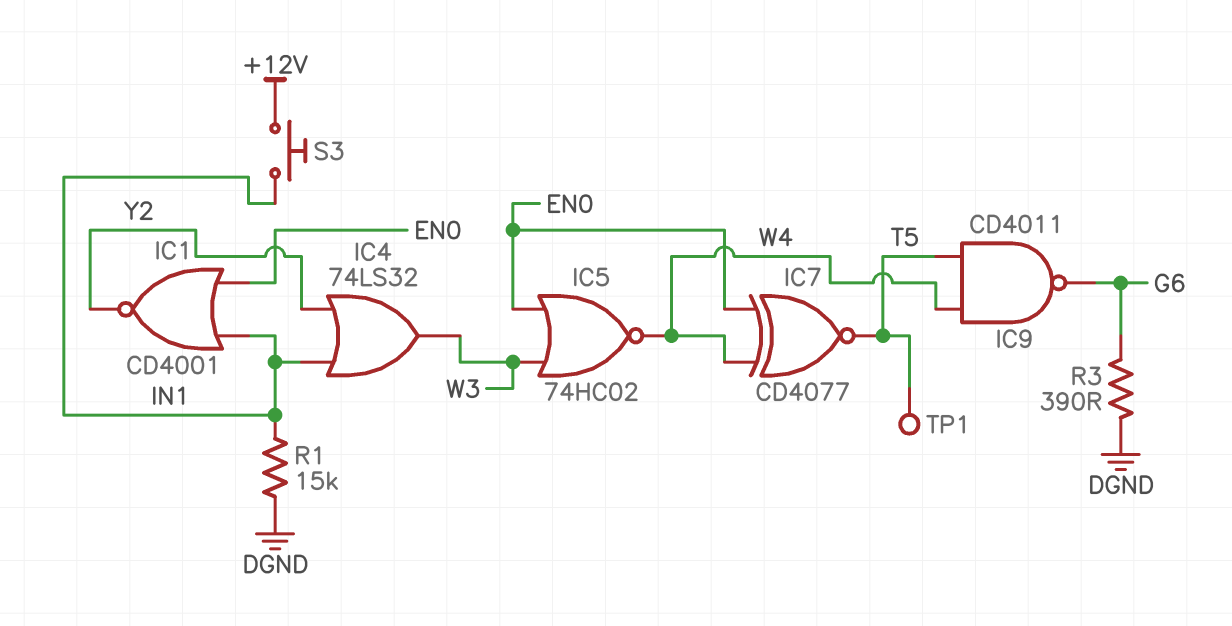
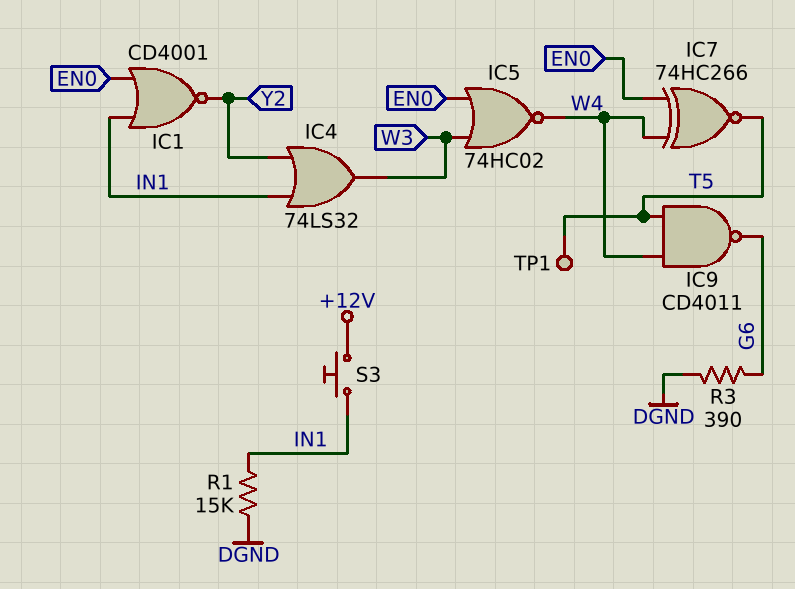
IC7: XNOR CD4077 (in EN0, in W4, out T5) -> XNOR 74HC266 (in EN0, in W4, out T5)

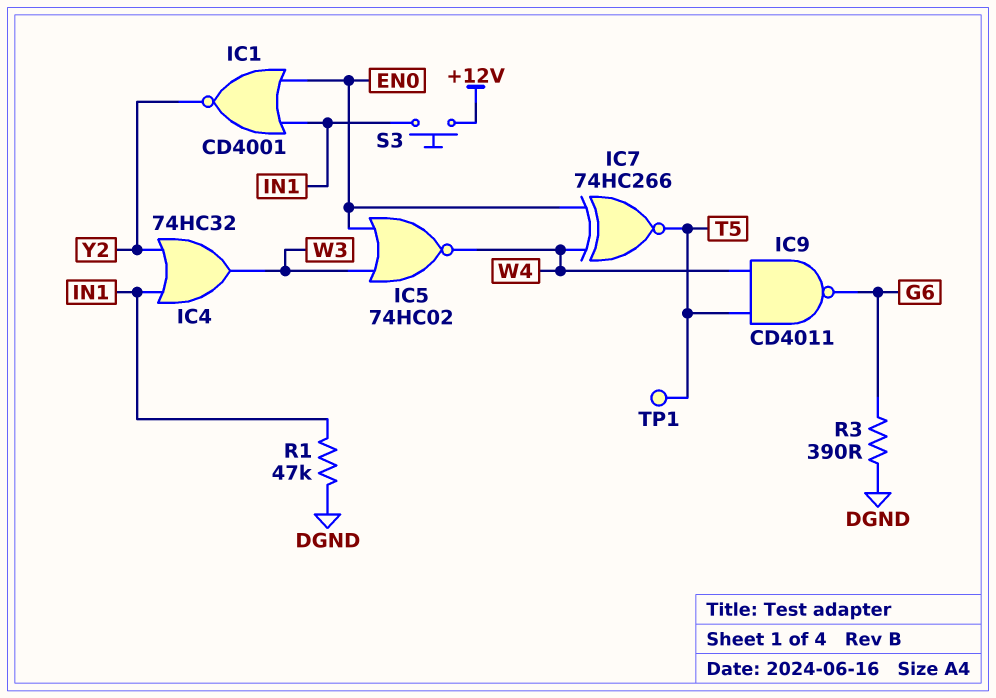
IC4: OR 74LS32 (in IN1, in Y2, out W3) -> OR 74HC32 (in IN1, in Y2, out W3)
R1: 15k (DGND, IN1) -> 47k (DGND, IN1)

